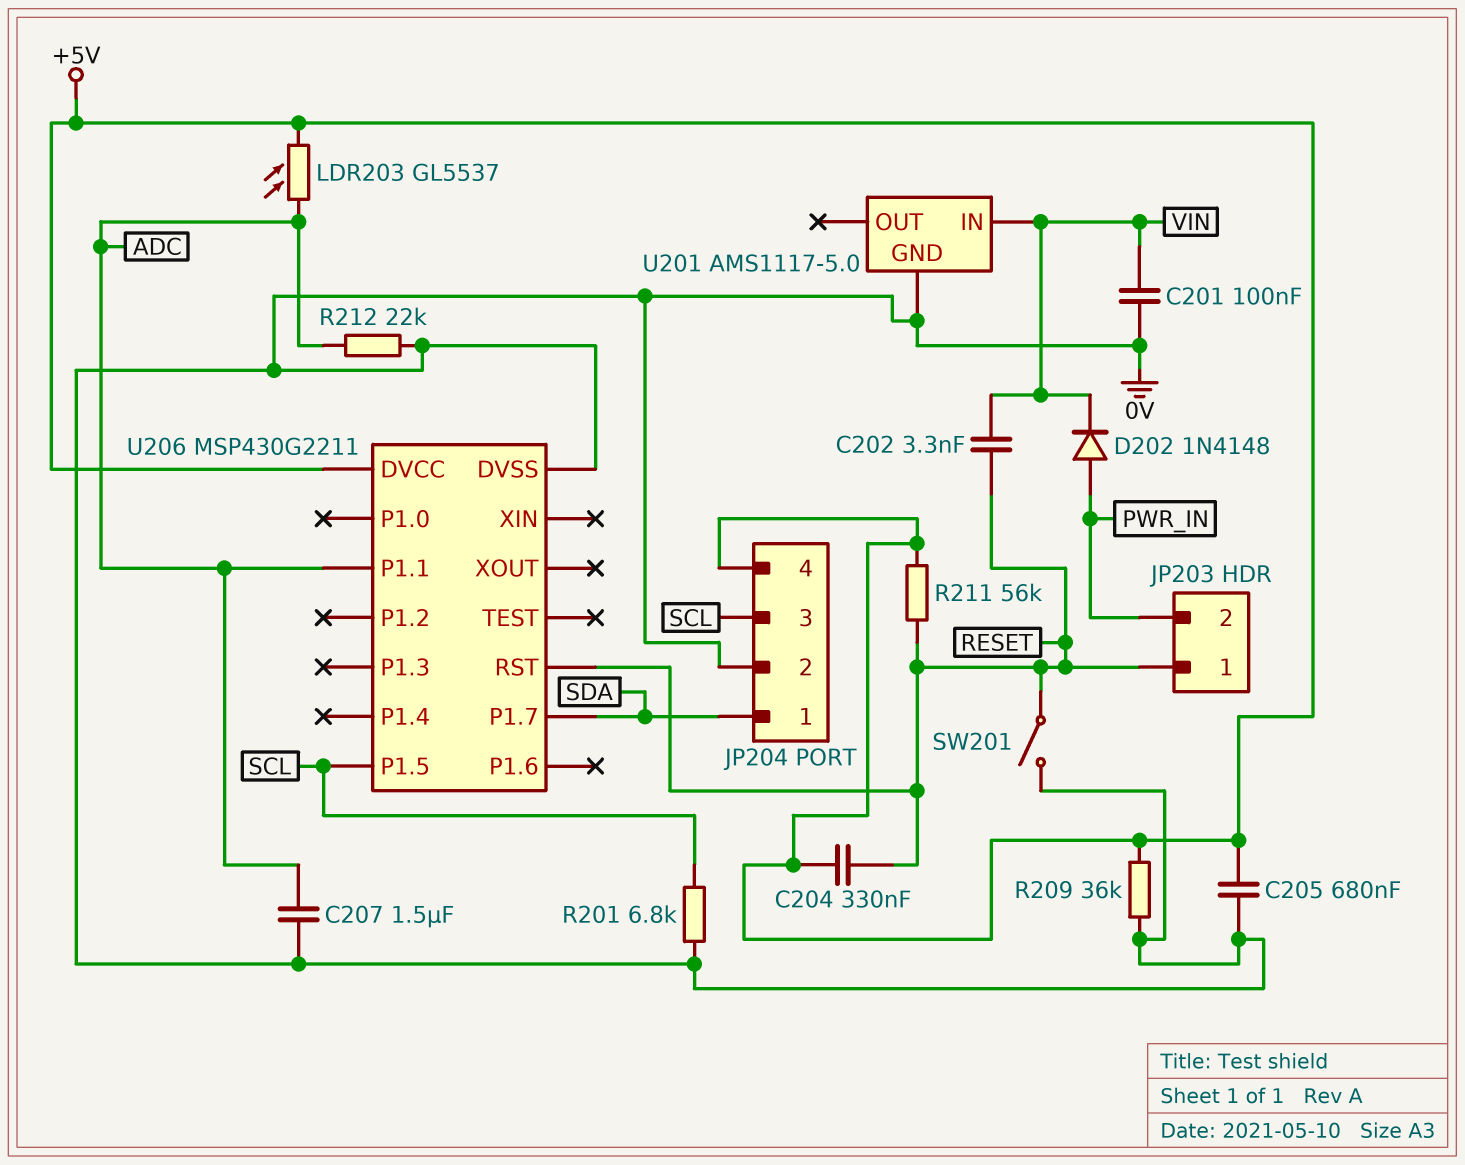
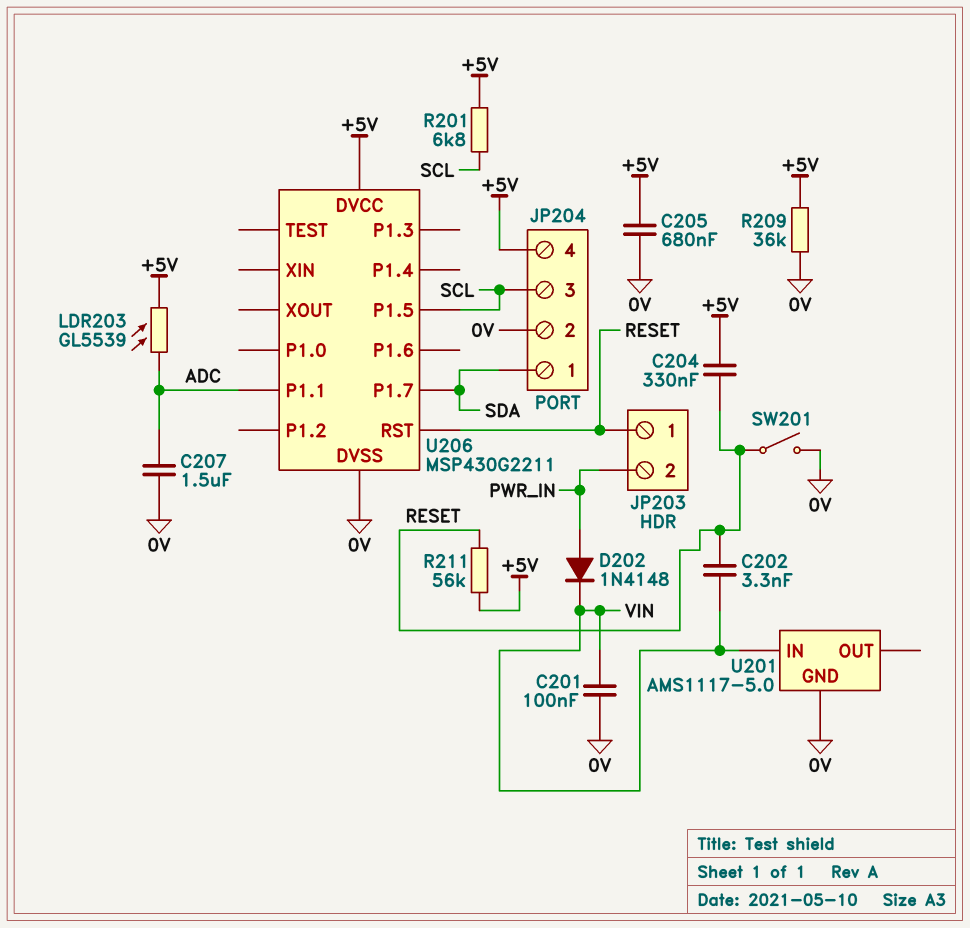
LDR203: GL5537 (+5V, ADC) -> GL5539 (+5V, ADC)
R201: 6.8k (0V, SCL) -> 6.8k (+5V, SCL)
R212: 22k (0V, ADC) -> none

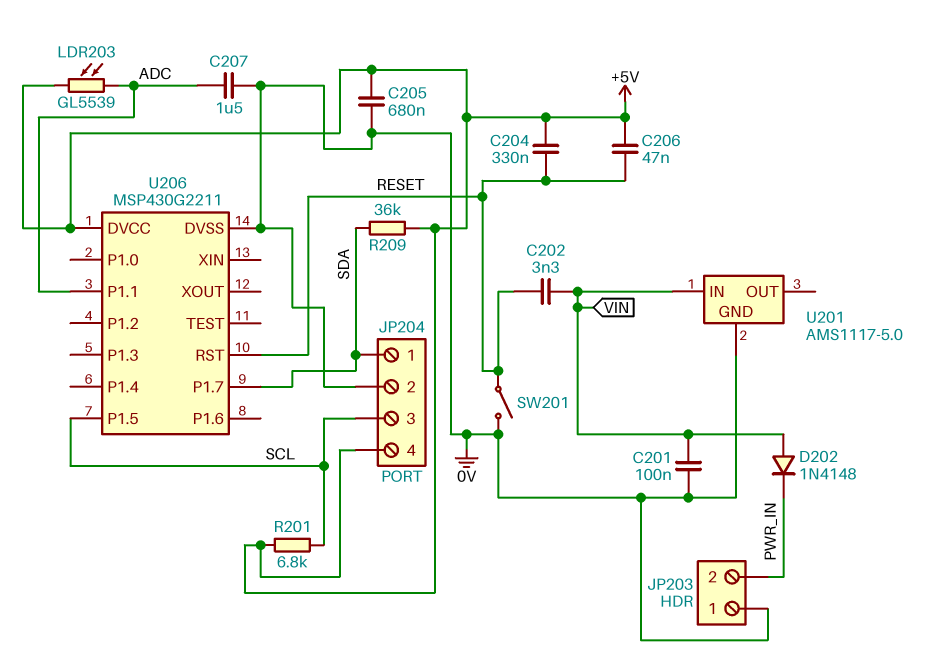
C206: none -> 47nF (+5V, RESET)
D202: diode 1N4148 (A PWR_IN, K VIN) -> diode 1N4148 (A VIN, K PWR_IN)
JP203 pin 1: RESET -> 0V
R209: 36k (+5V, 0V) -> 36k (+5V, SDA)
R211: 56k (+5V, RESET) -> none

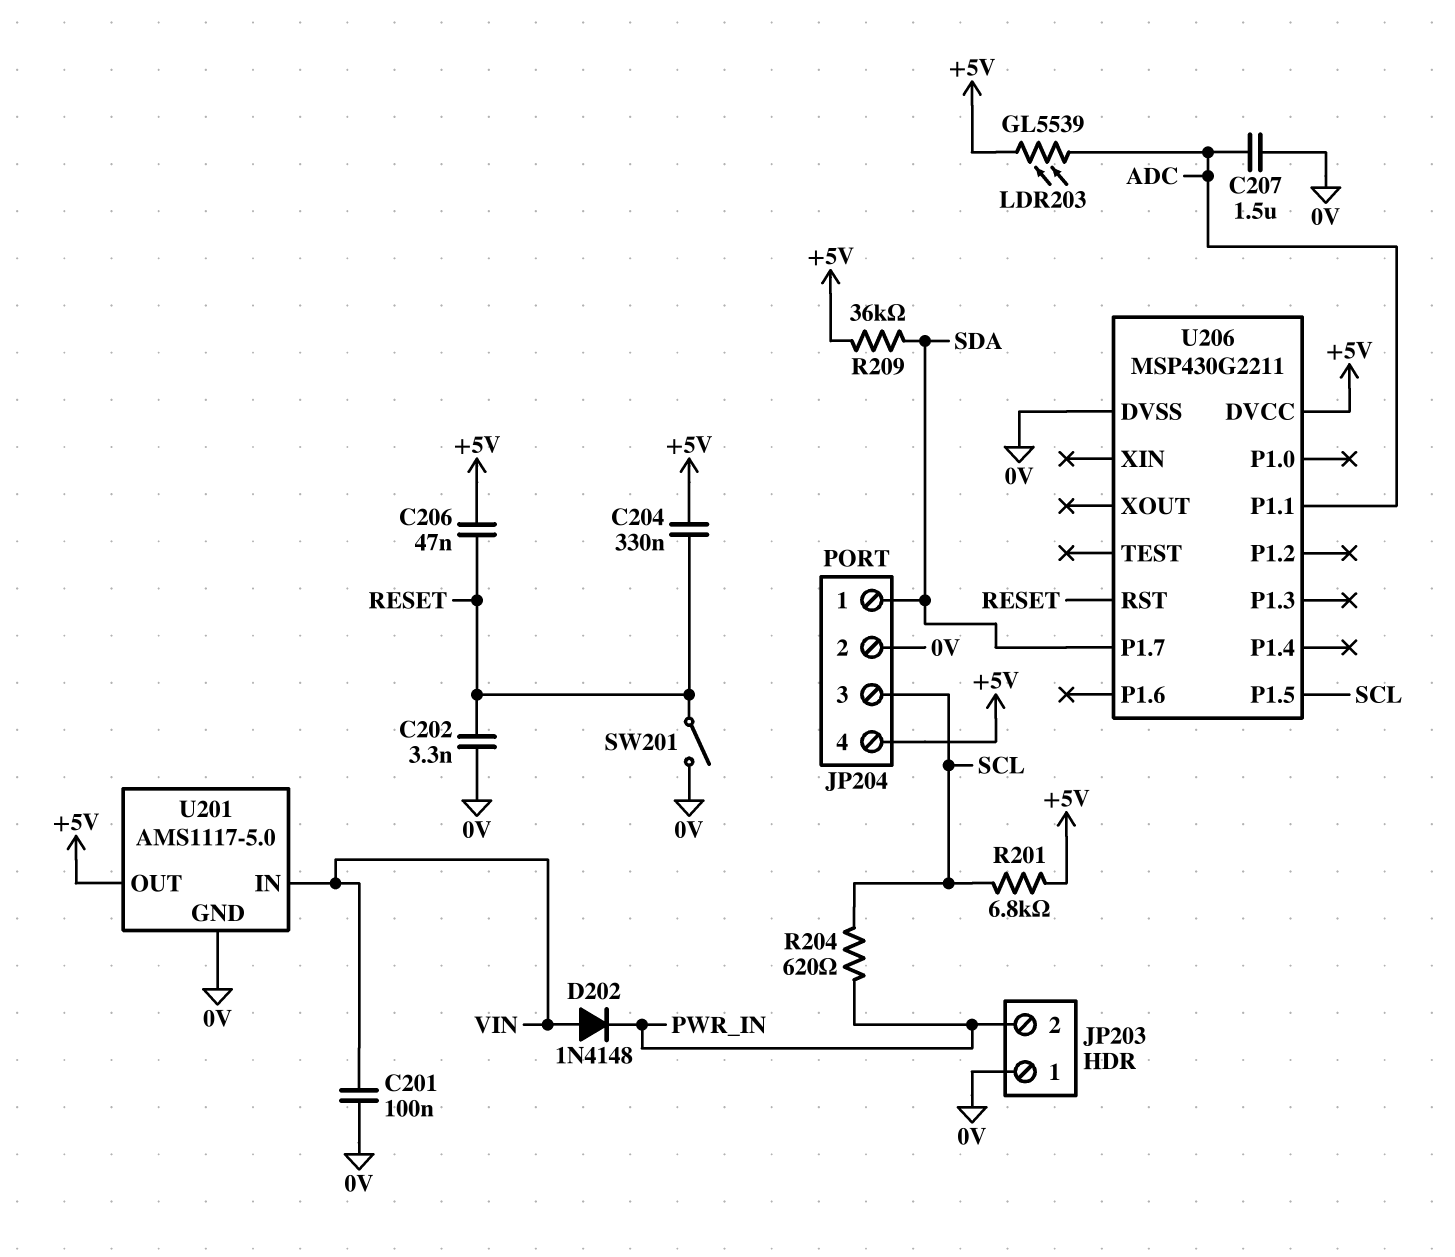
C202: 3.3nF (RESET, VIN) -> 3.3nF (0V, RESET)
C205: 680nF (+5V, 0V) -> none
R204: none -> 620 (PWR_IN, SCL)
U201 pin OUT: none -> +5V

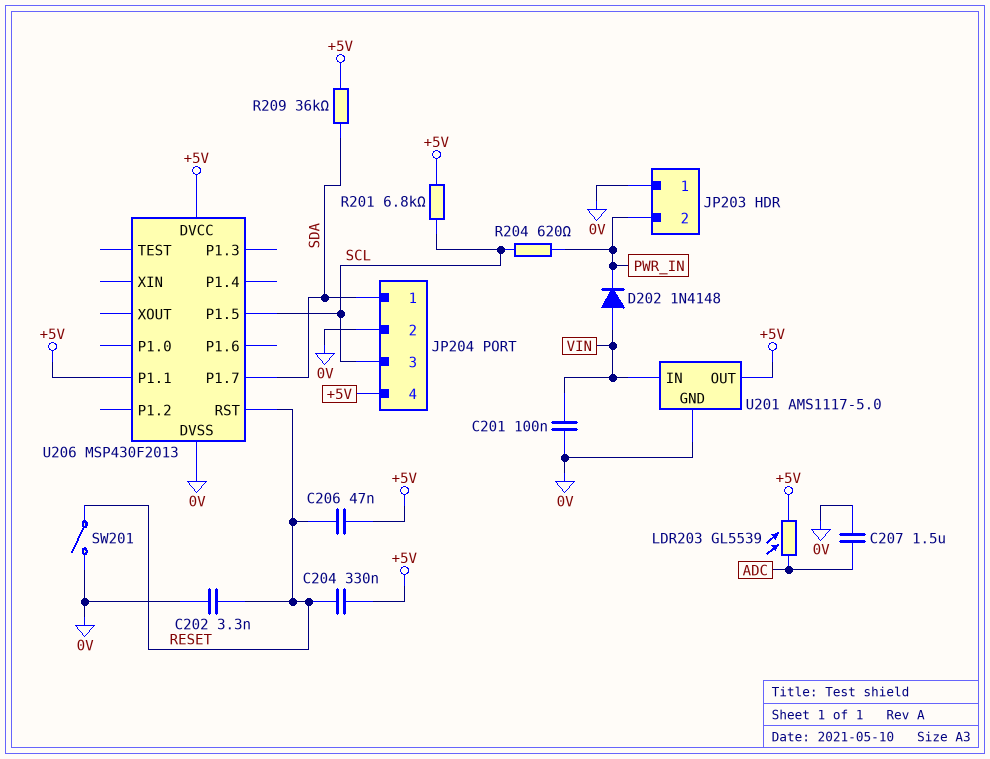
U206: MSP430G2211 -> MSP430F2013
U206 pin P1.1: ADC -> +5V

